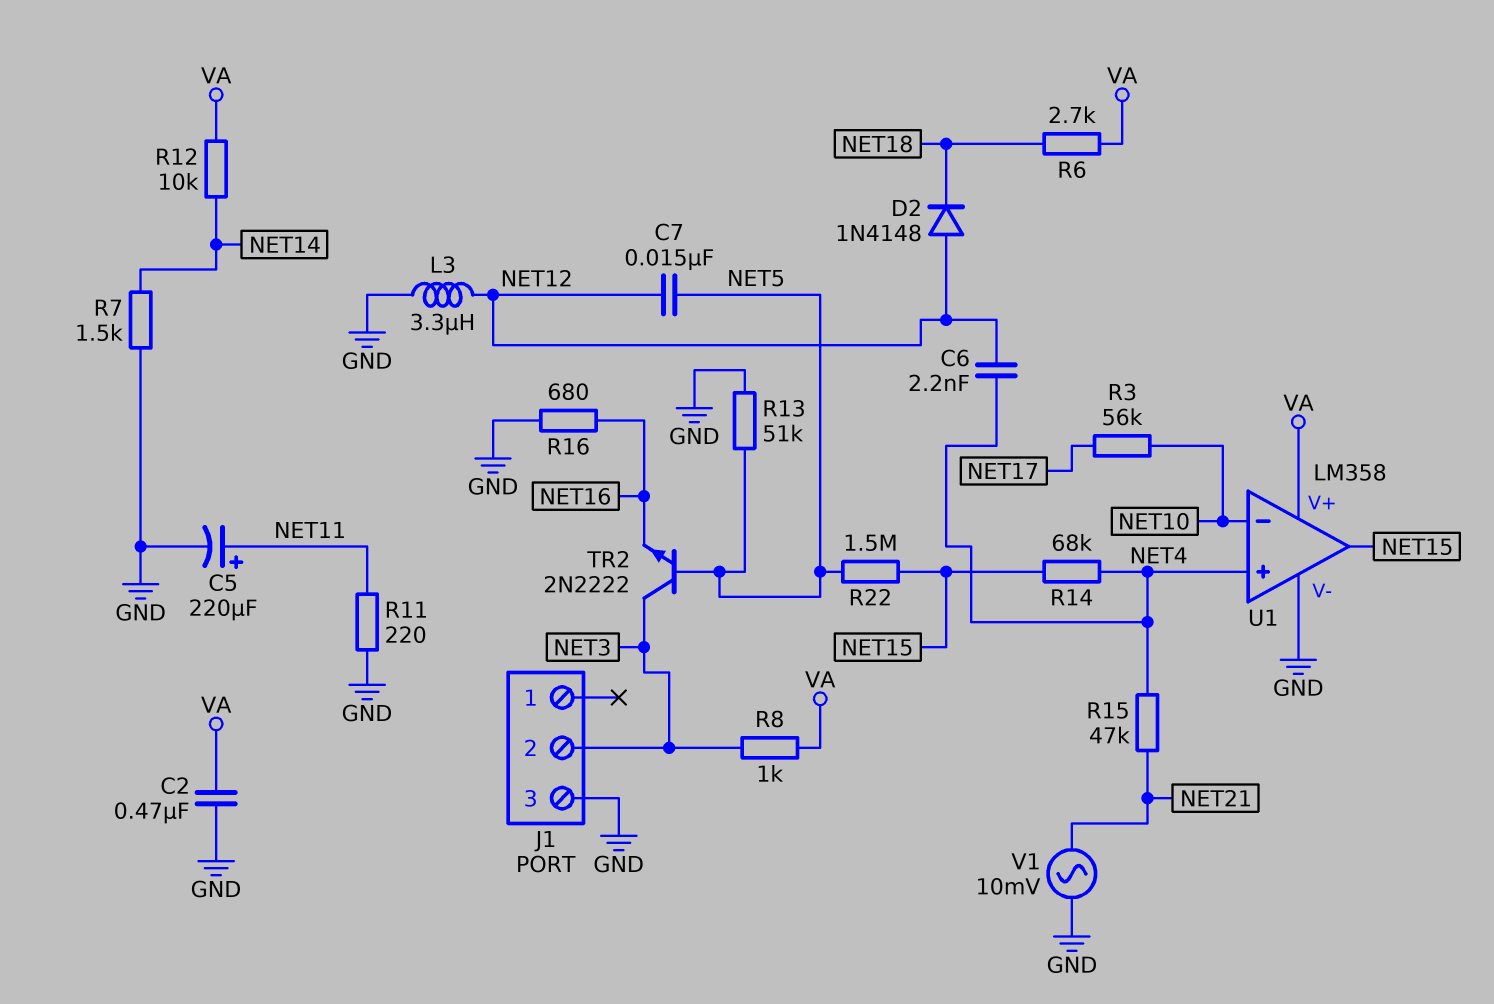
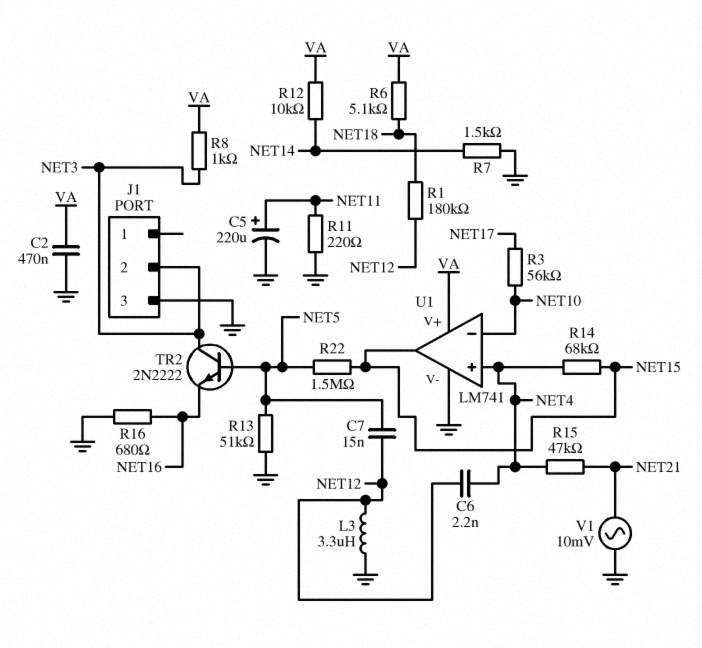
D2: diode 1N4148 (A NET12, K NET18) -> none
R1: none -> 180k (NET12, NET18)
R6: 2.7k (NET18, VA) -> 5.1k (NET18, VA)
U1: LM358 -> LM741

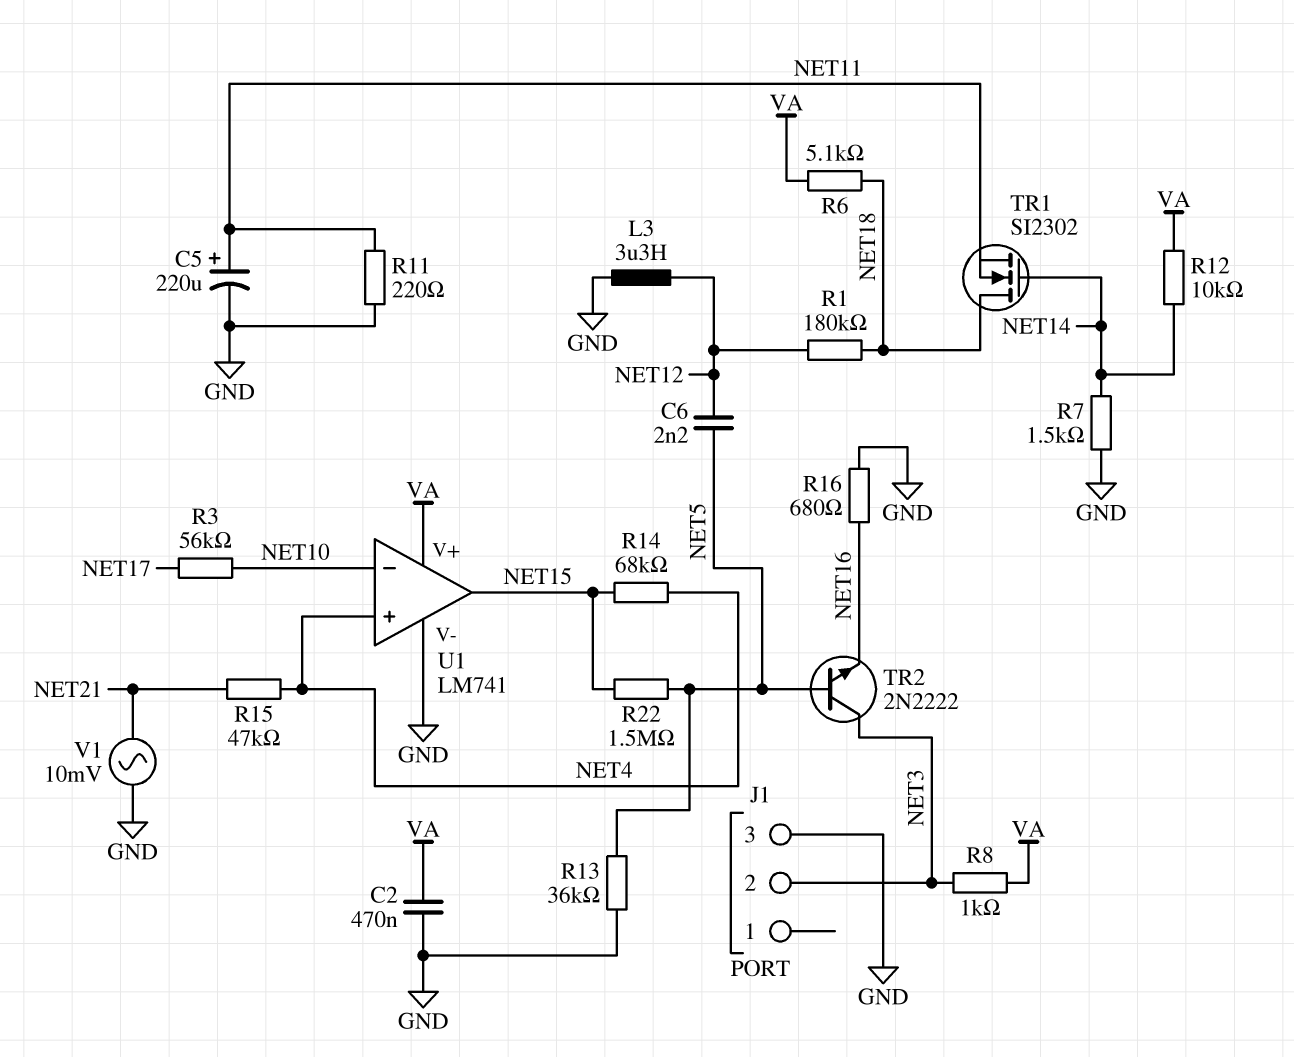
C6: 2.2nF (NET4, NET12) -> 2.2nF (NET5, NET12)
C7: 15nF (NET5, NET12) -> none
R13: 51k (GND, NET5) -> 36k (GND, NET5)
TR1: none -> NMOS SI2302 (G NET14, D NET18, S NET11)

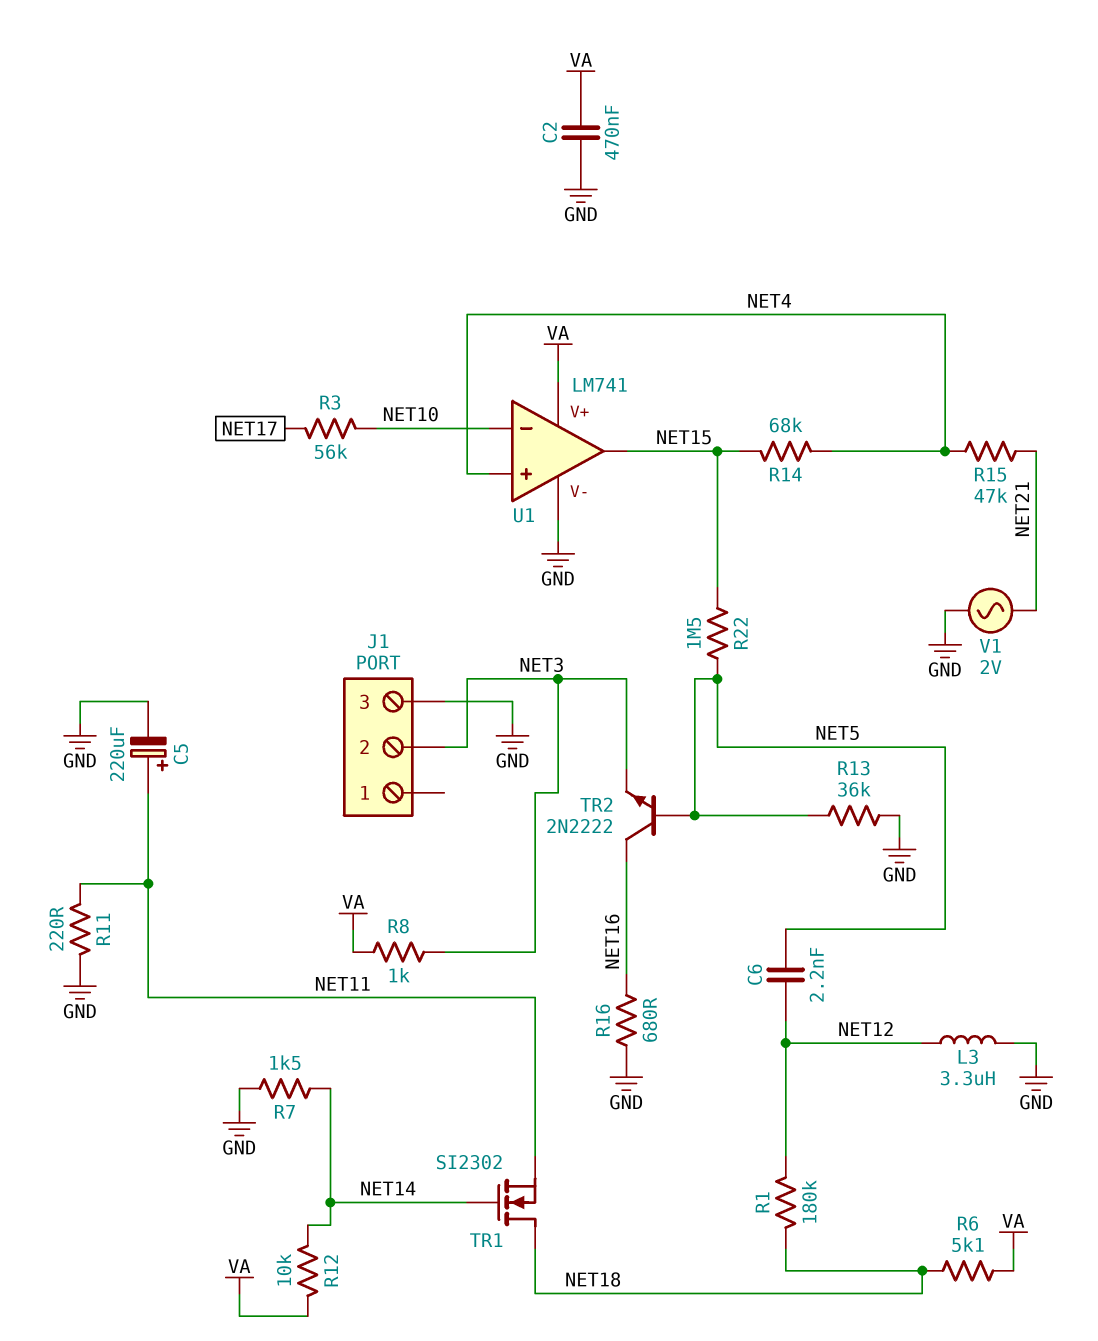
TR2: NPN 2N2222 (B NET5, C NET3, E NET16) -> NPN 2N2222 (B NET5, C NET16, E NET3)
V1: AC 10mV (GND, NET21) -> AC 2V (GND, NET21)

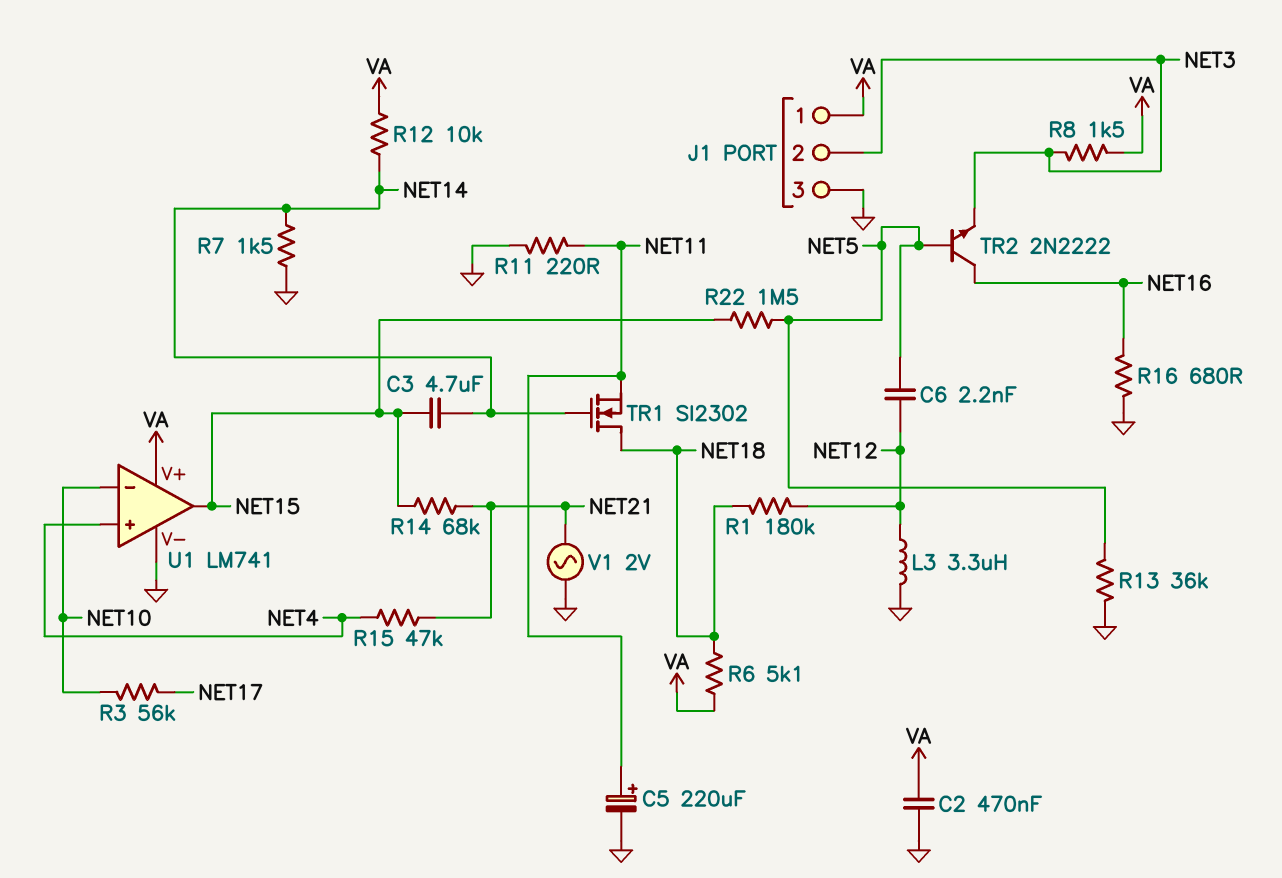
C3: none -> 4.7uF (NET14, NET15)
J1 pin 1: none -> VA
R8: 1k (NET3, VA) -> 1.5k (NET3, VA)
R14: 68k (NET4, NET15) -> 68k (NET15, NET21)

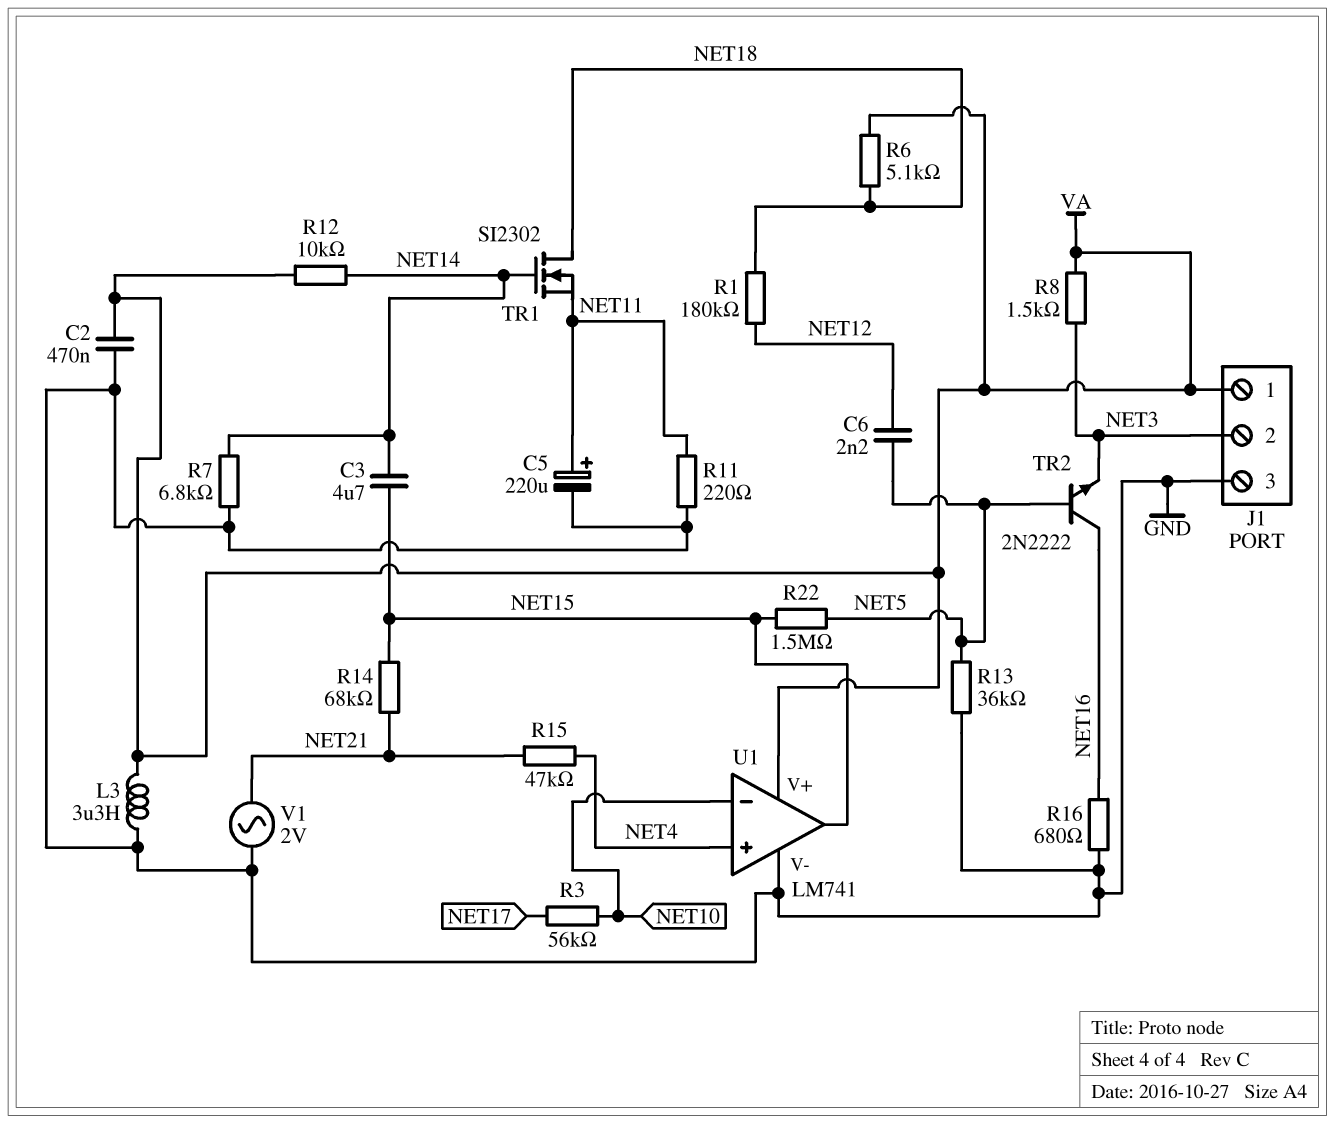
L3: 3.3uH (GND, NET12) -> 3.3uH (GND, VA)
R7: 1.5k (GND, NET14) -> 6.8k (GND, NET14)

